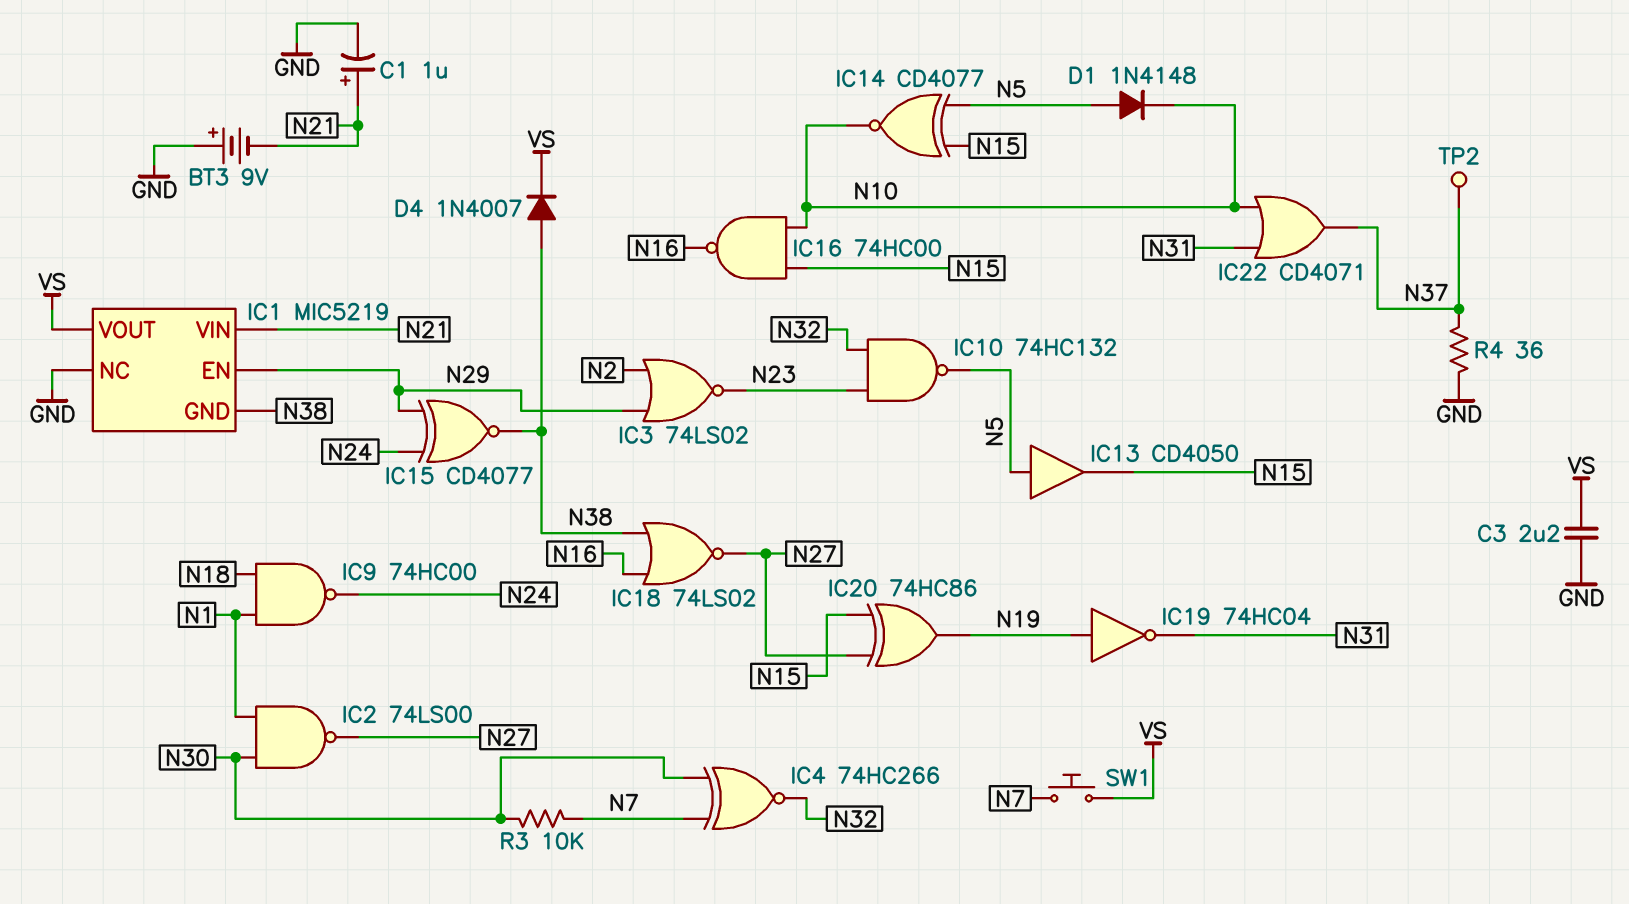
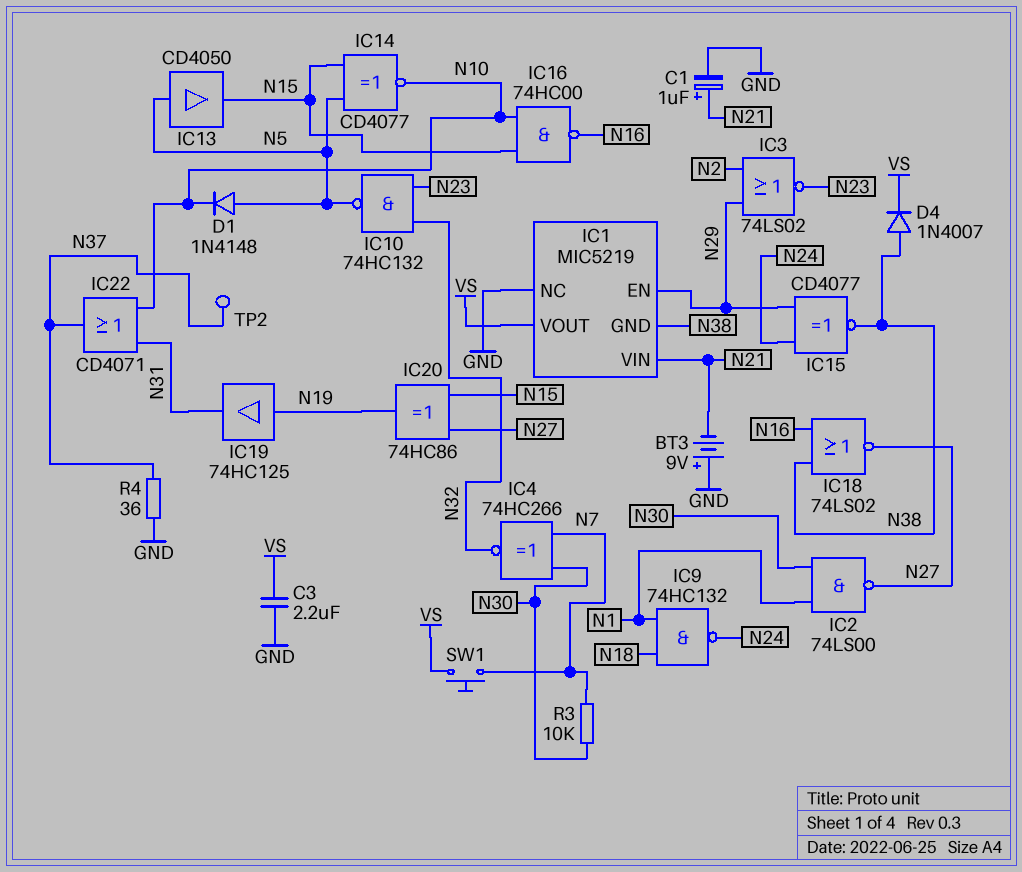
IC9: NAND 74HC00 (in N1, in N18, out N24) -> NAND 74HC132 (in N1, in N18, out N24)
IC19: NOT 74HC04 (in N19, out N31) -> buffer 74HC125 (in N19, out N31)

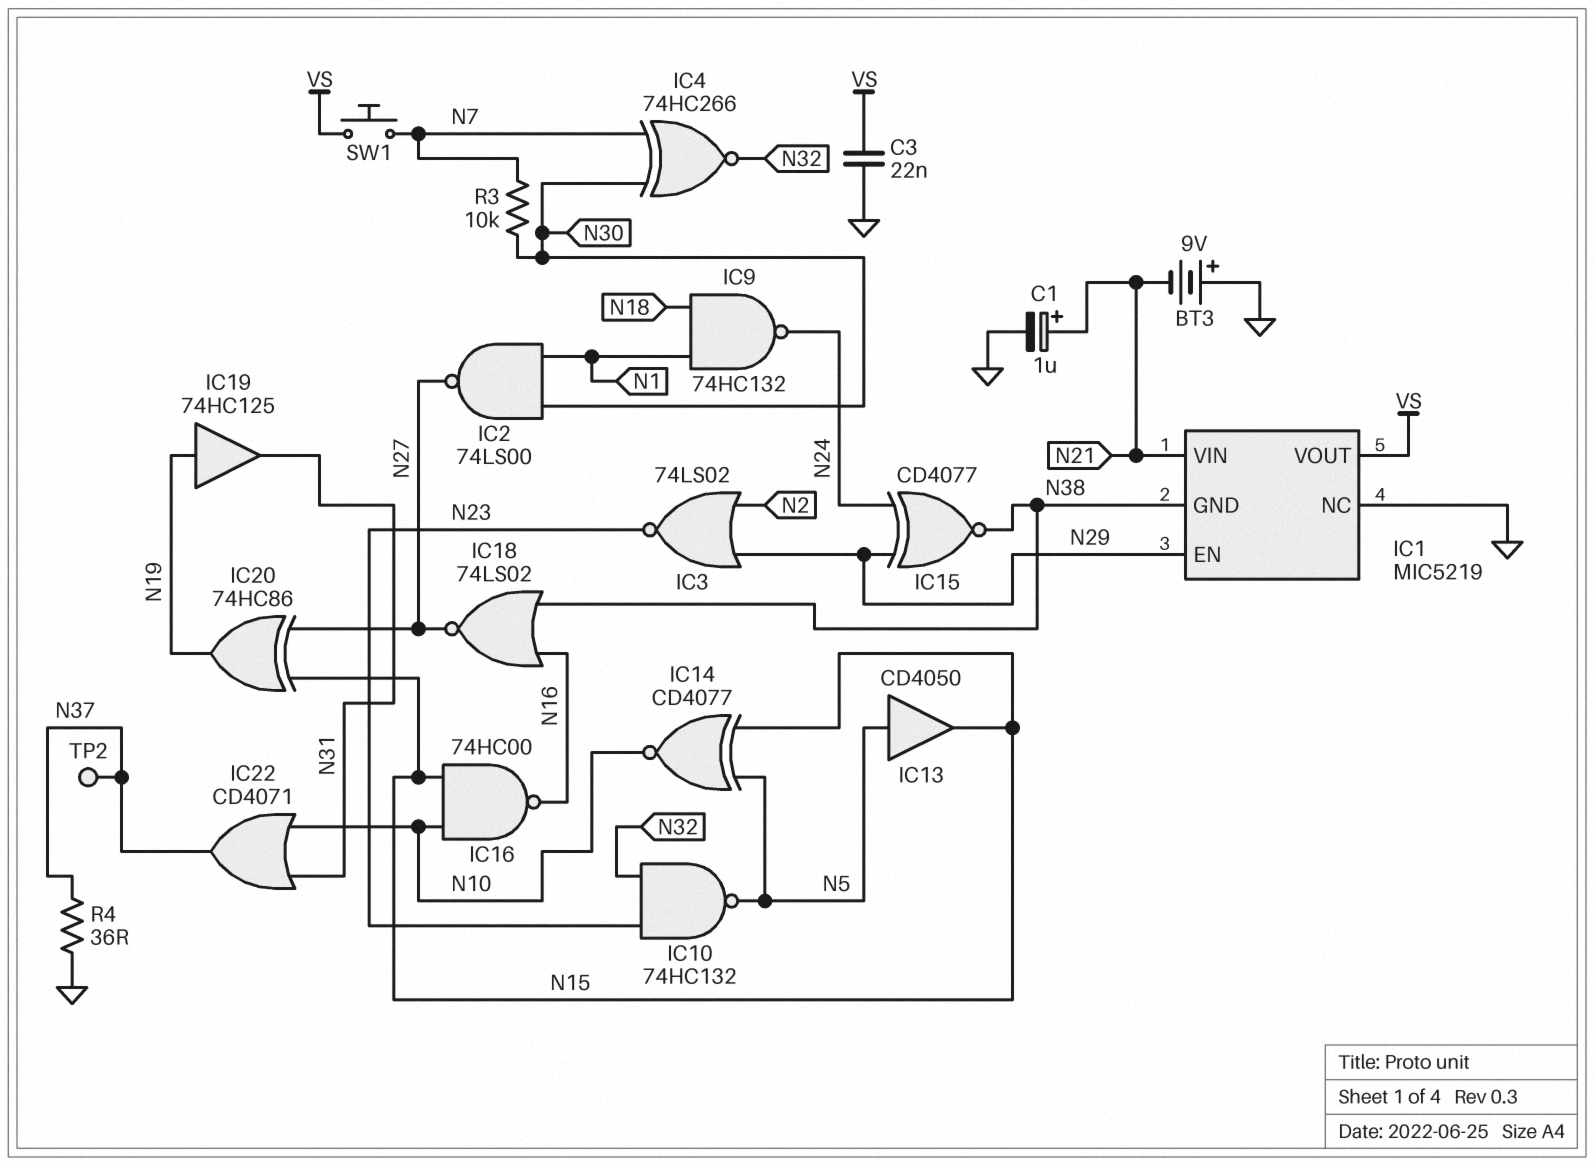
C3: 2.2uF (GND, VS) -> 22nF (GND, VS)
D1: diode 1N4148 (A N5, K N10) -> none
D4: diode 1N4007 (A N38, K VS) -> none

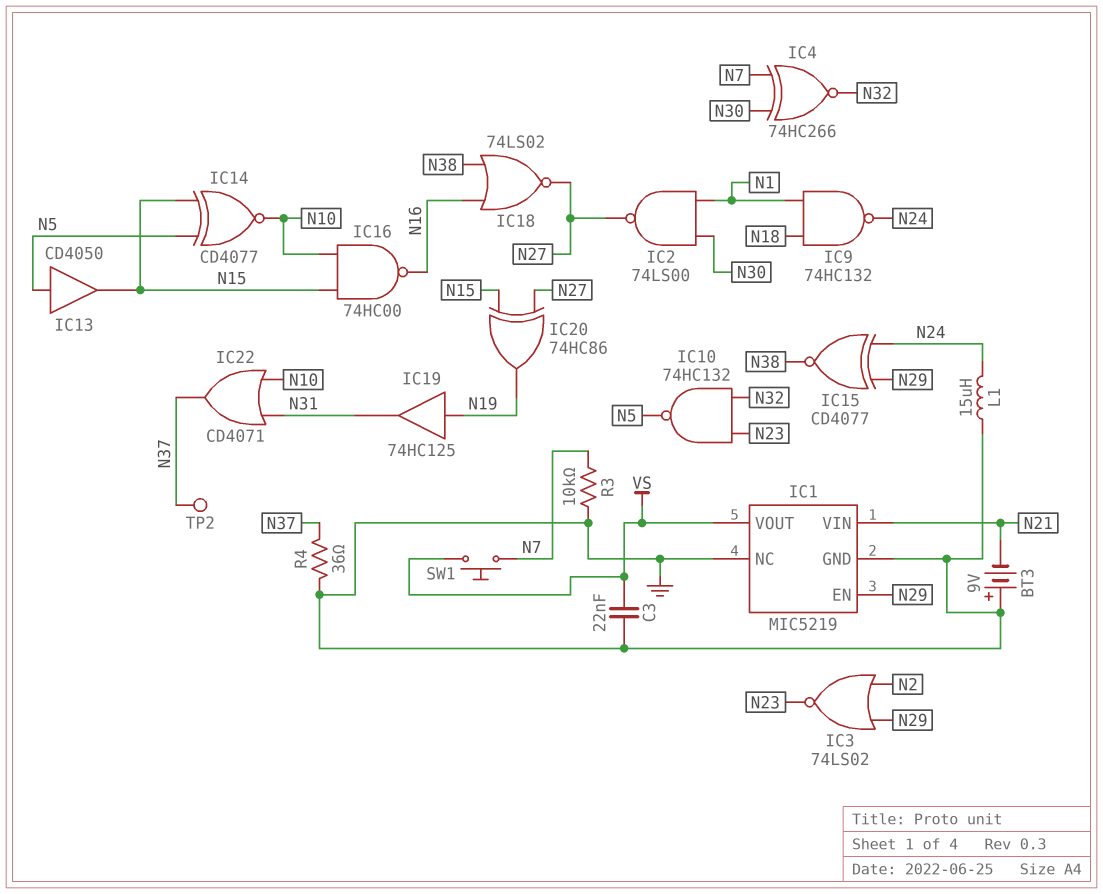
C1: 1uF (plus N21, minus GND) -> none
IC1 pin GND: N38 -> GND
L1: none -> 15uH (GND, N24)
R3: 10k (N7, N30) -> 10k (GND, N7)

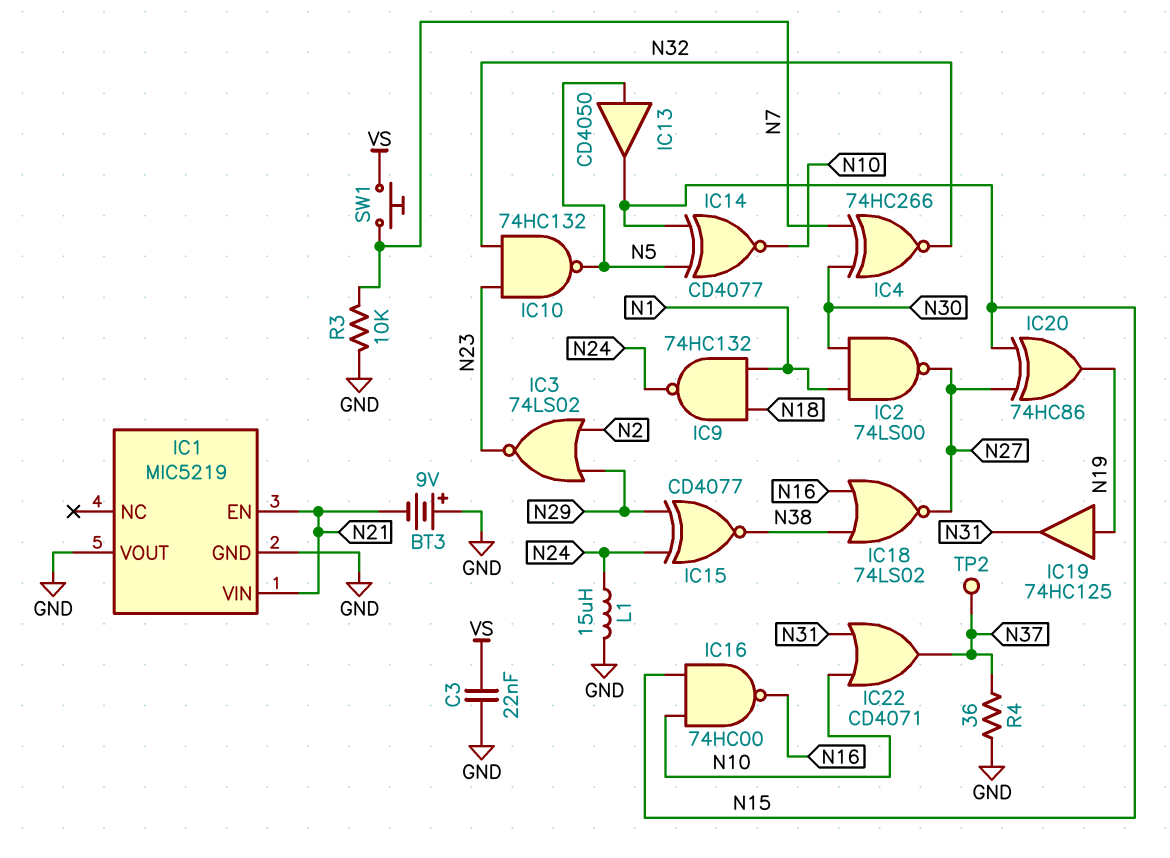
IC1 pin EN: N29 -> N21
IC1 pin NC: GND -> none
IC1 pin VOUT: VS -> GND

